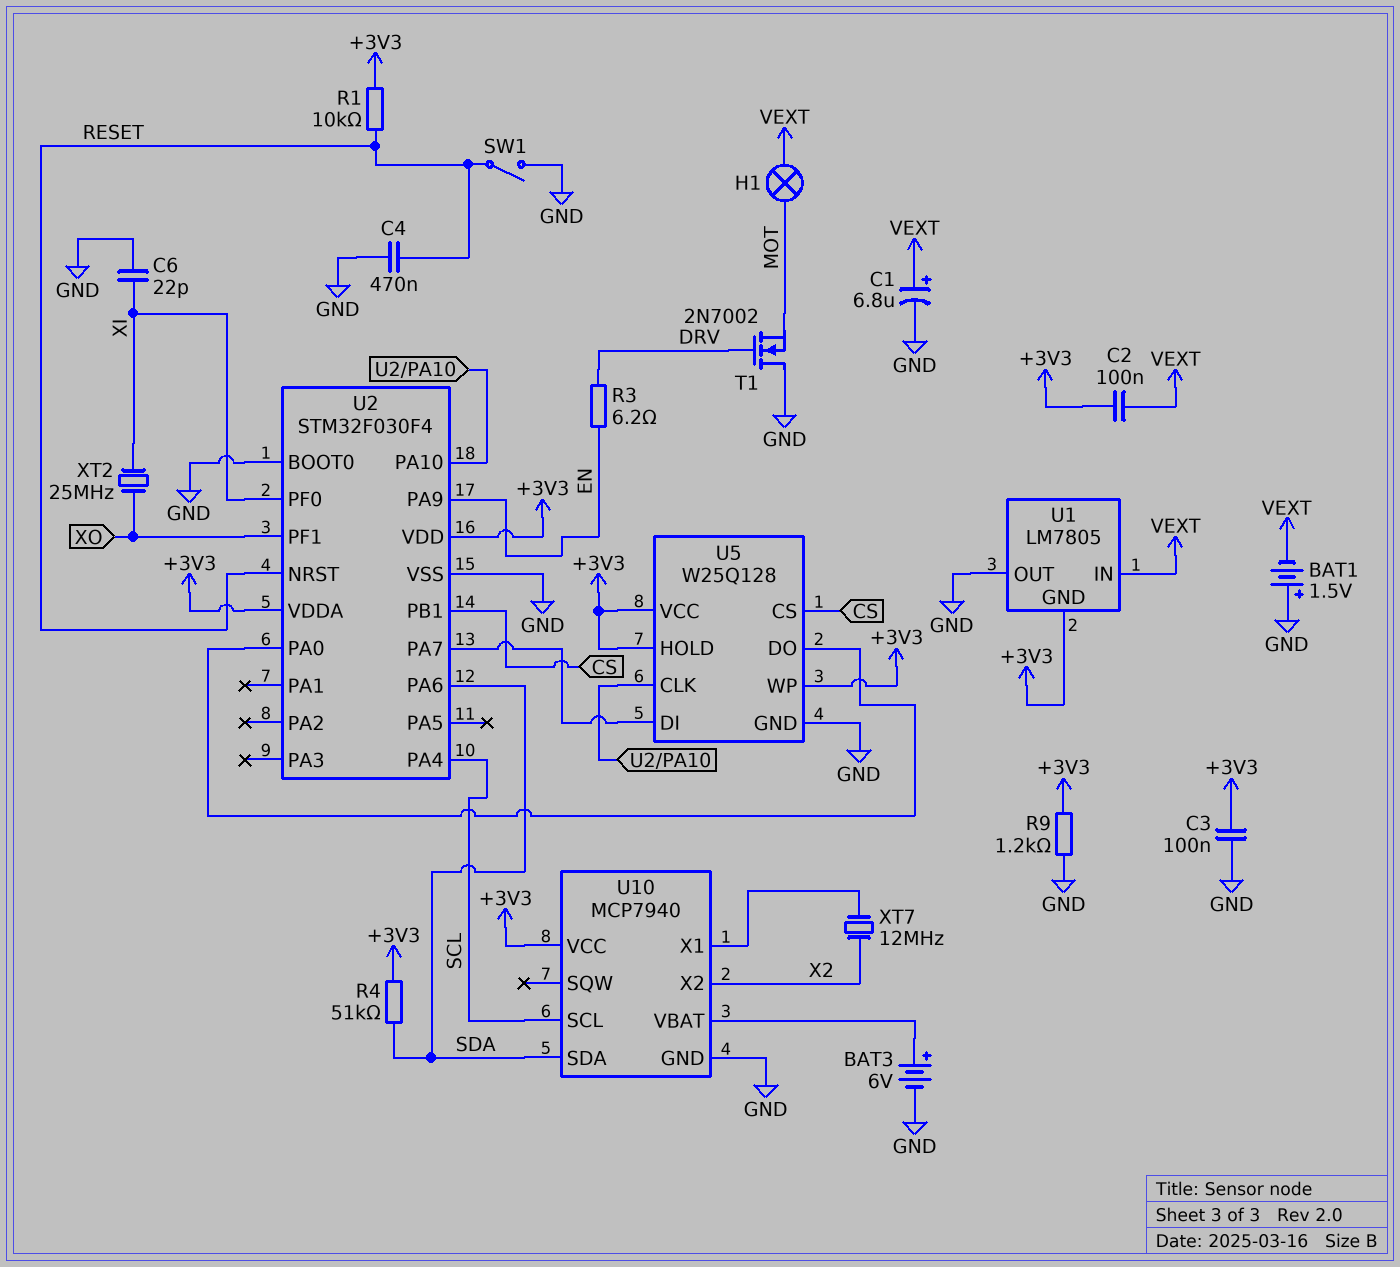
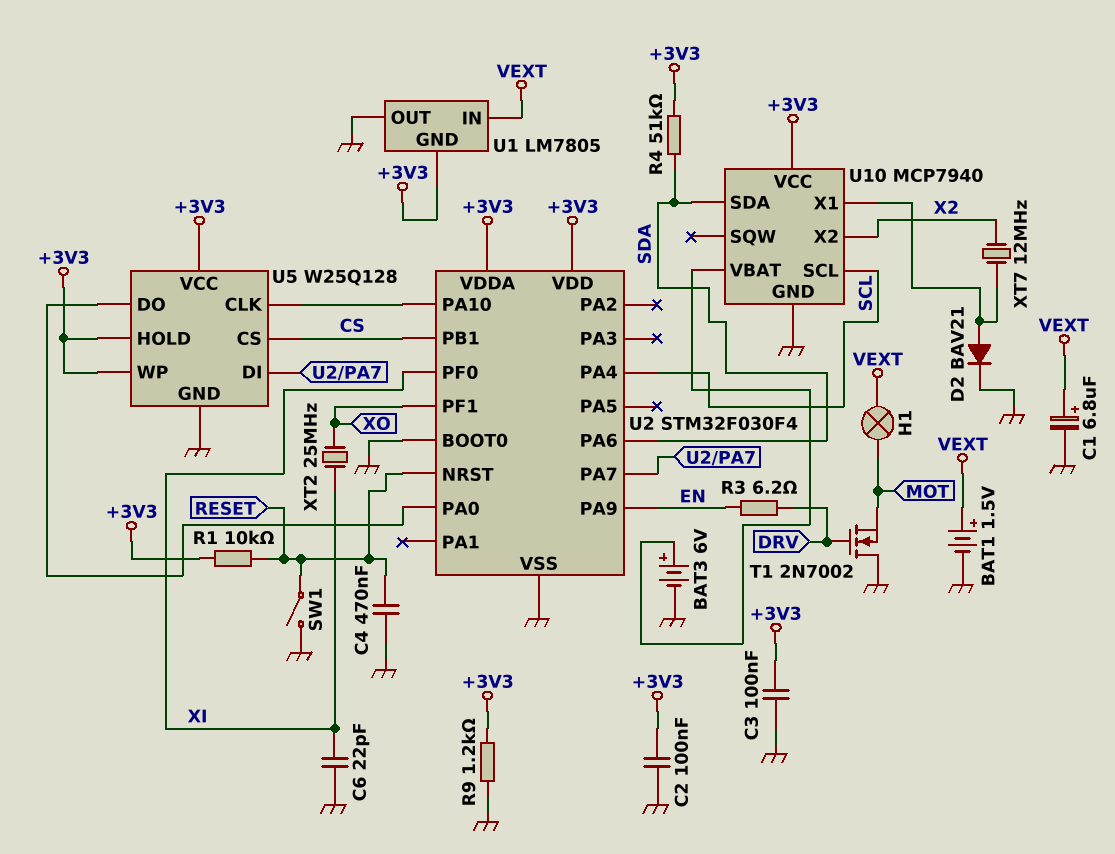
BAT1: 1.5V (plus GND, minus VEXT) -> 1.5V (plus VEXT, minus GND)
C2: 100nF (+3V3, VEXT) -> 100nF (+3V3, GND)
D2: none -> diode BAV21 (A U10/X1, K GND)

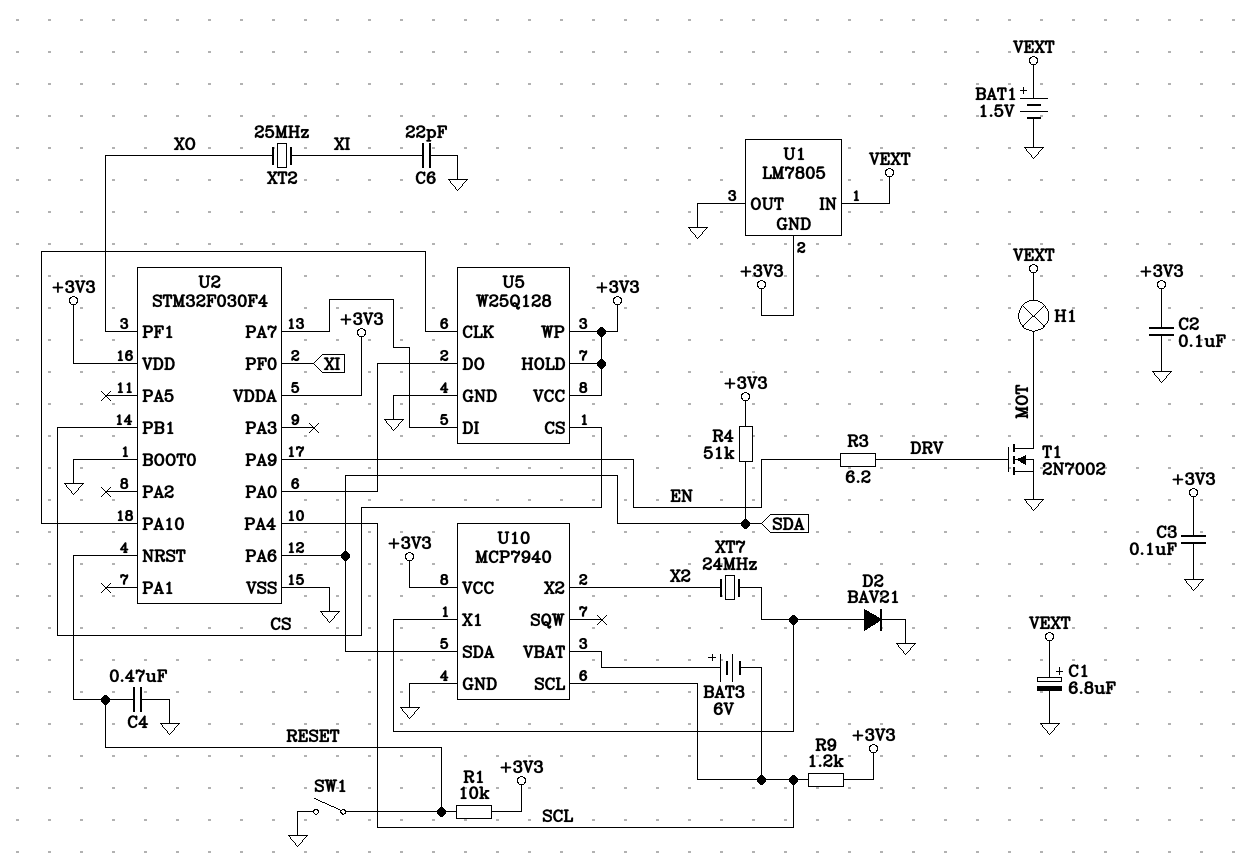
BAT3: 6V (plus U10/VBAT, minus GND) -> 6V (plus U10/VBAT, minus SCL)
R9: 1.2k (+3V3, GND) -> 1.2k (+3V3, SCL)
T1: NMOS 2N7002 (G DRV, D GND, S MOT) -> NMOS 2N7002 (G DRV, D MOT, S GND)
XT7: 12MHz (U10/X1, X2) -> 24MHz (U10/X1, X2)

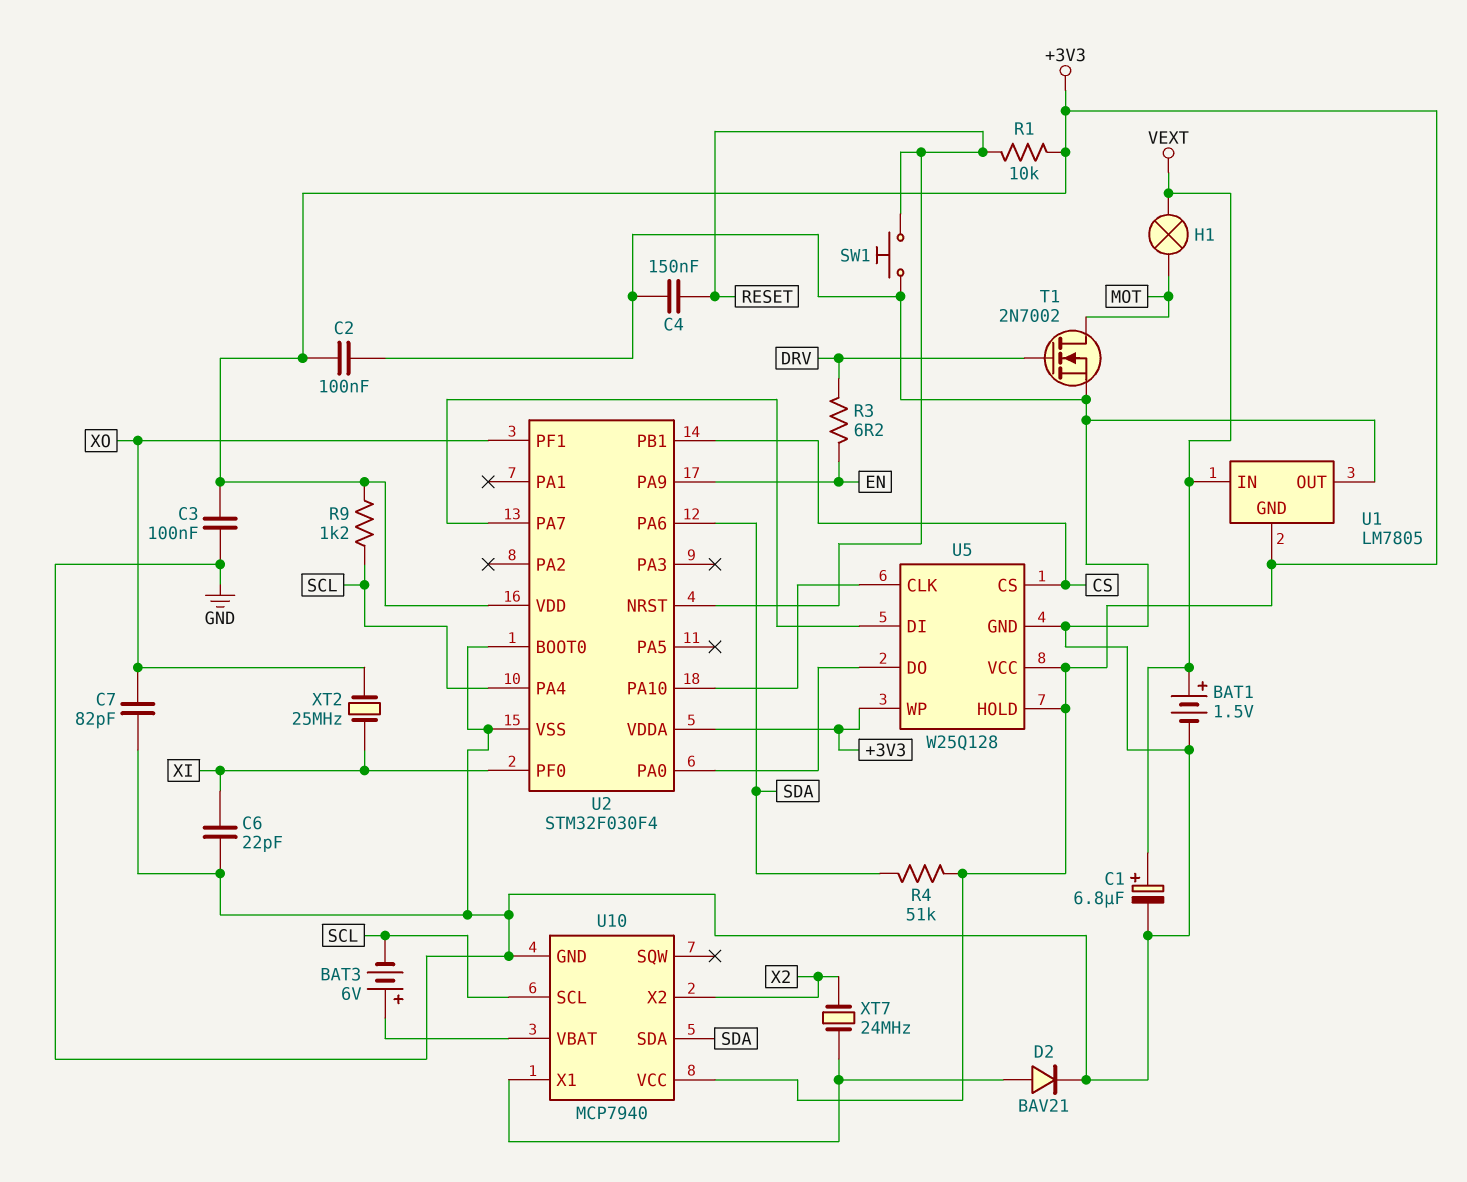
C4: 470nF (GND, RESET) -> 150nF (GND, RESET)
C7: none -> 82pF (GND, XO)
SW1: switch (GND, RESET) -> button (GND, RESET)

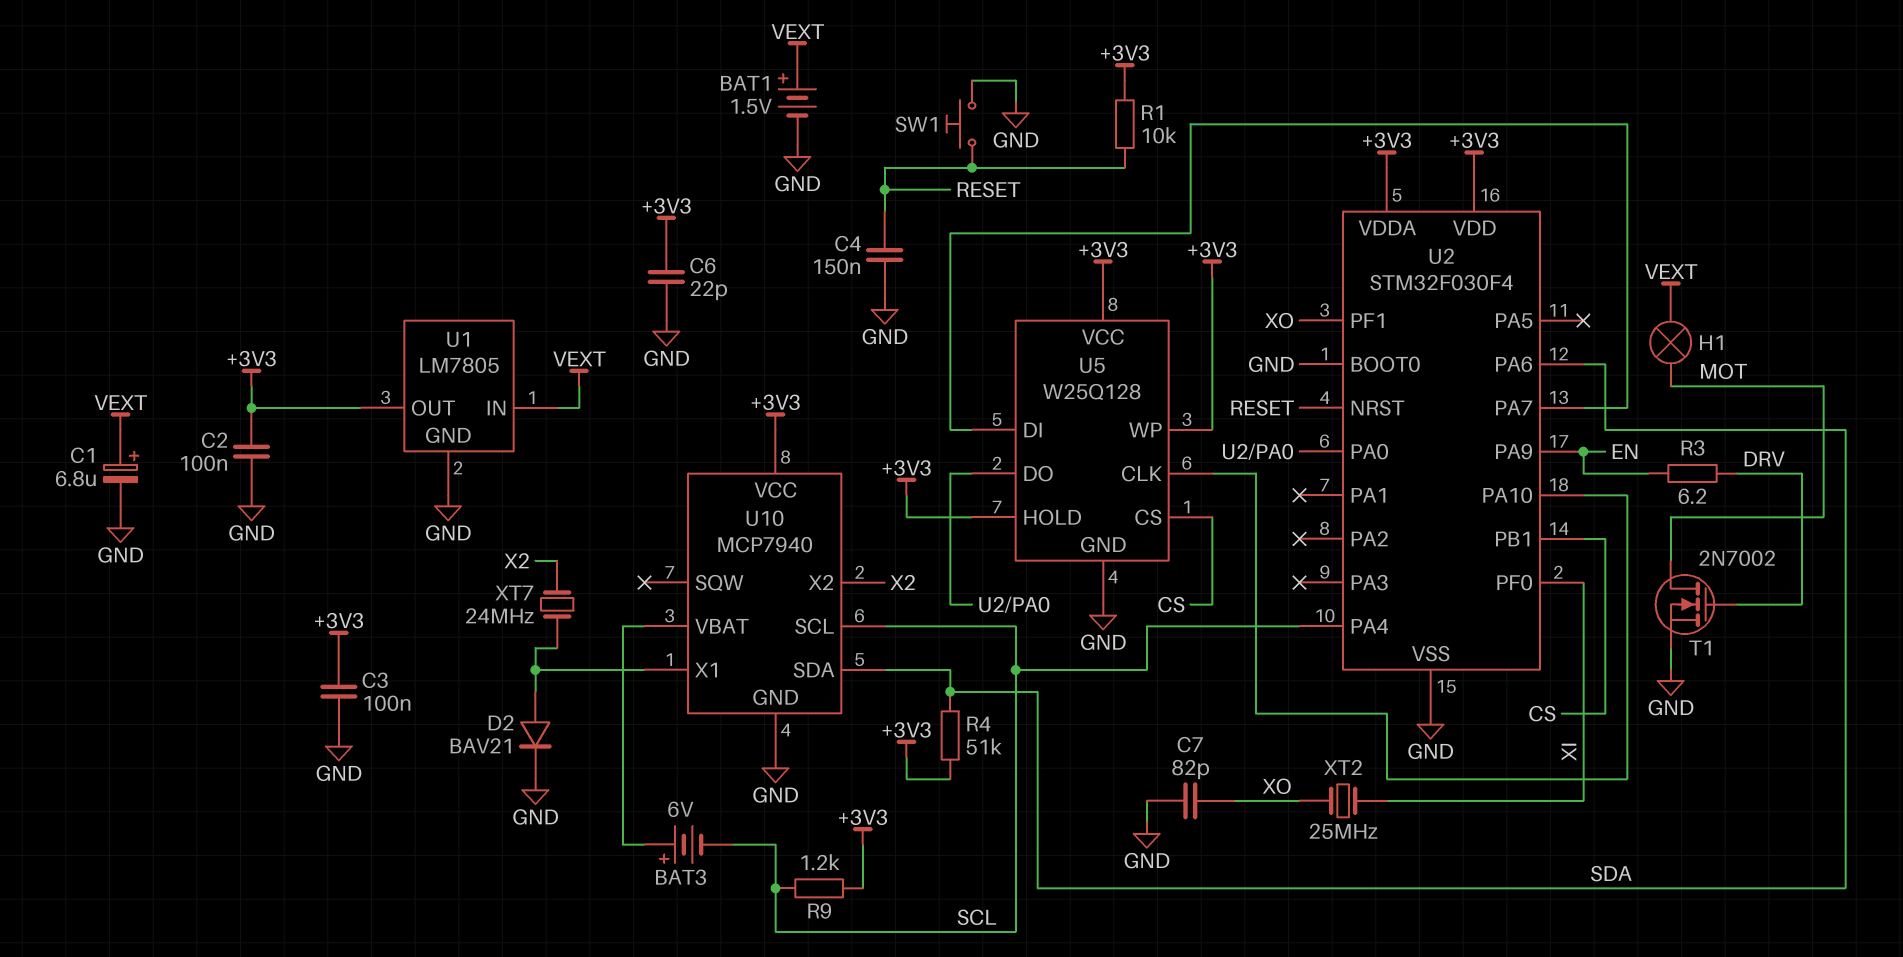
C6: 22pF (GND, XI) -> 22pF (+3V3, GND)
U1 pin GND: +3V3 -> GND
U1 pin OUT: GND -> +3V3

